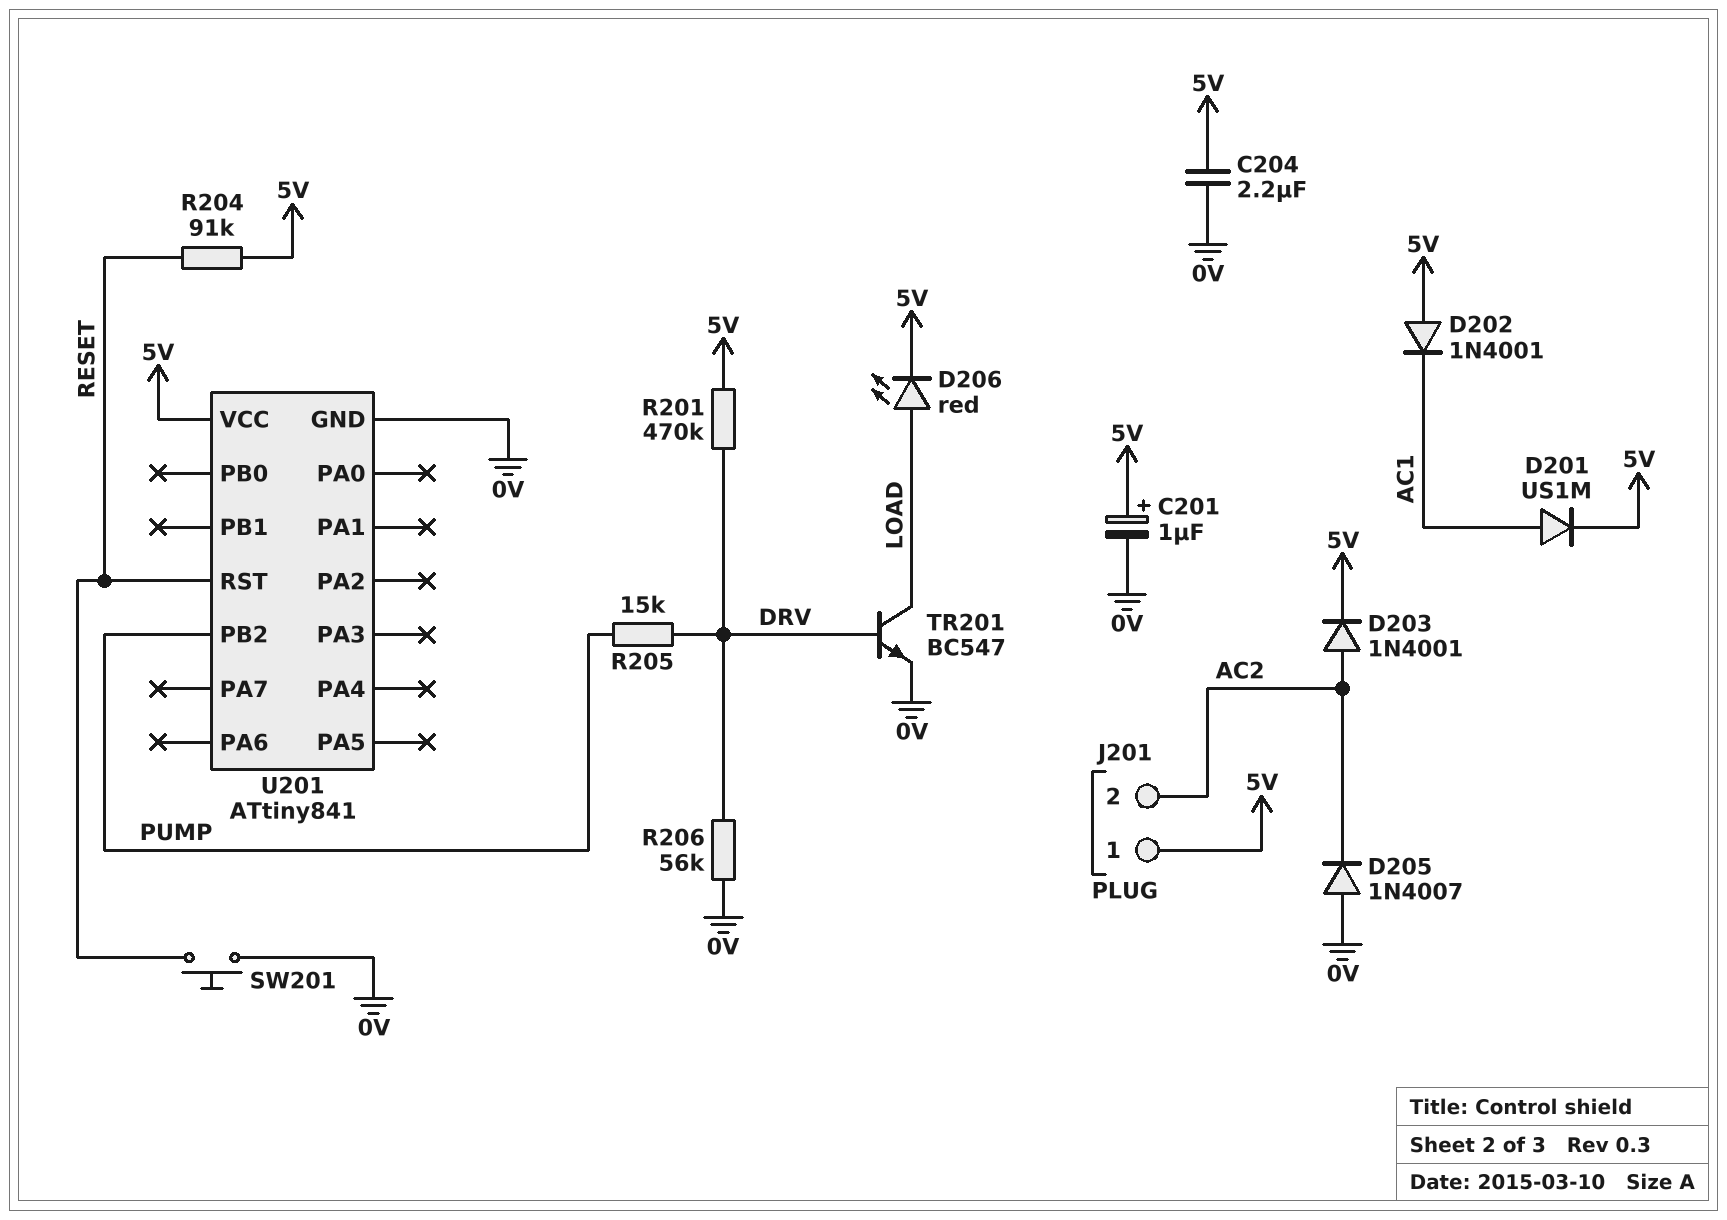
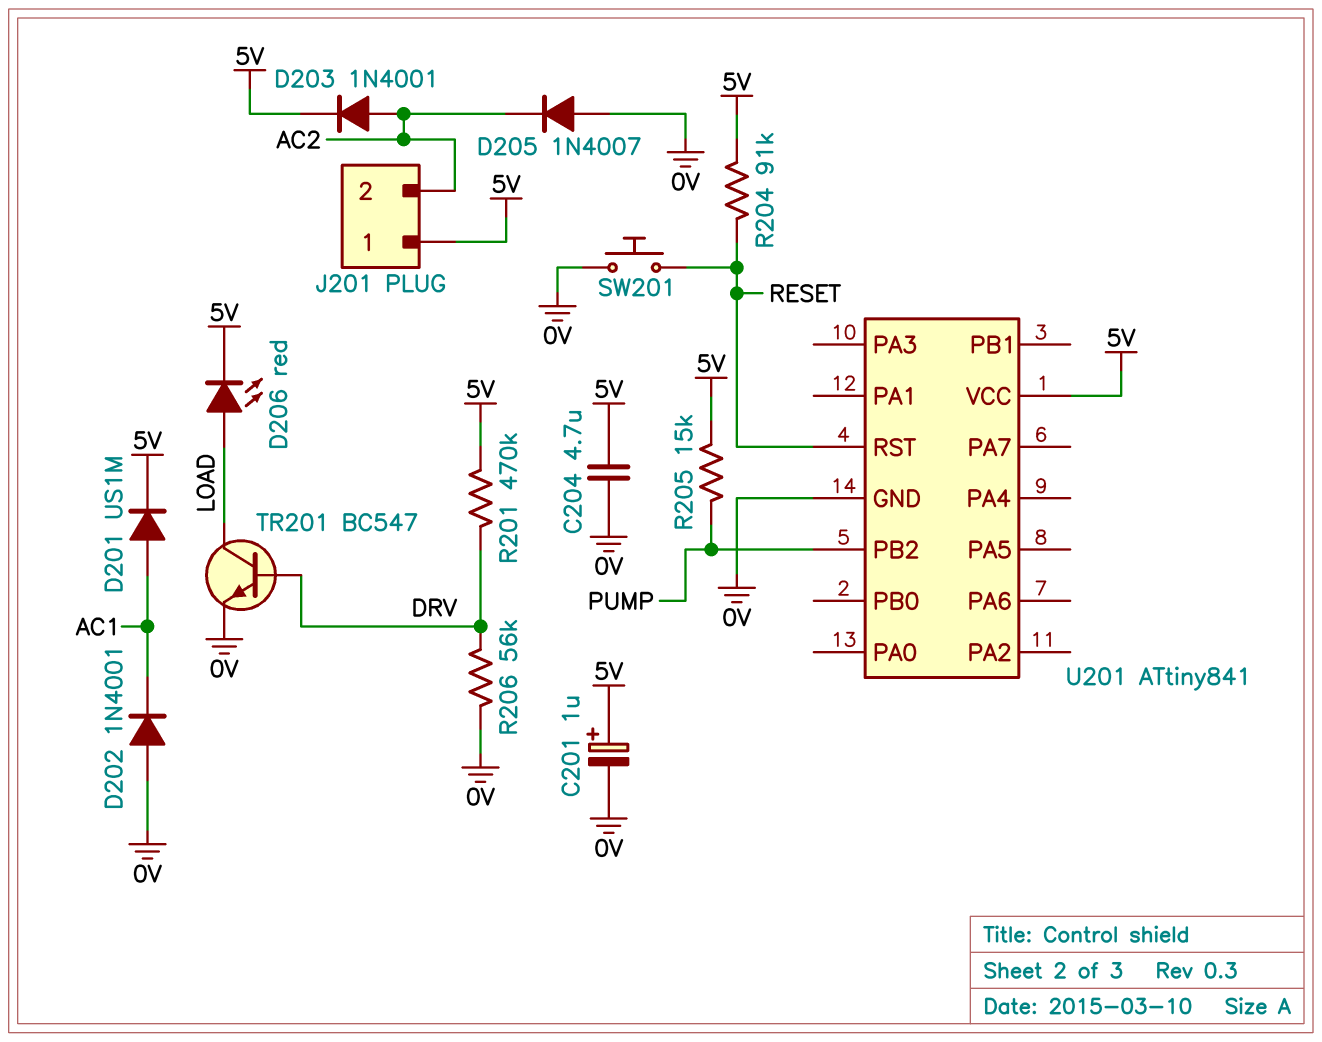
C204: 2.2uF (0V, 5V) -> 4.7uF (0V, 5V)
D202: diode 1N4001 (A 5V, K AC1) -> diode 1N4001 (A 0V, K AC1)
R205: 15k (DRV, PUMP) -> 15k (5V, PUMP)

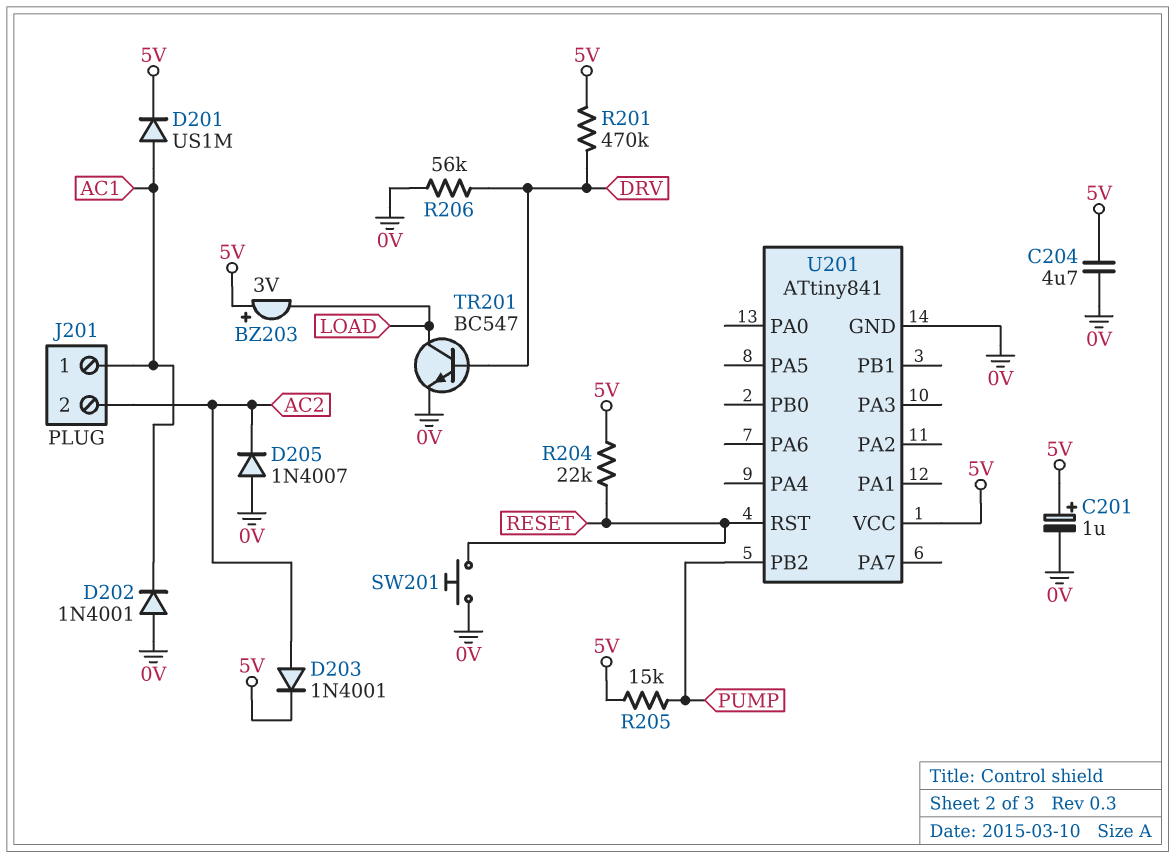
BZ203: none -> buzzer 3V (plus 5V, minus LOAD)
D206: LED red (A LOAD, K 5V) -> none
J201 pin 1: 5V -> AC1
R204: 91k (5V, RESET) -> 22k (5V, RESET)

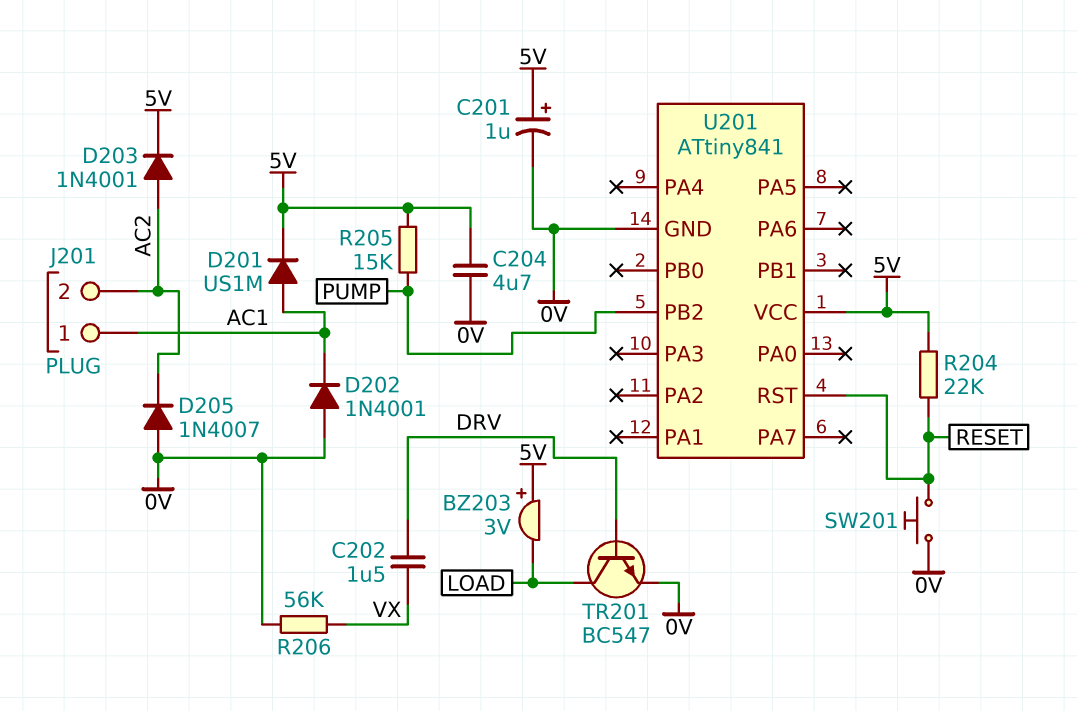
C202: none -> 1.5uF (DRV, VX)
R201: 470k (5V, DRV) -> none
R206: 56k (0V, DRV) -> 56k (0V, VX)

